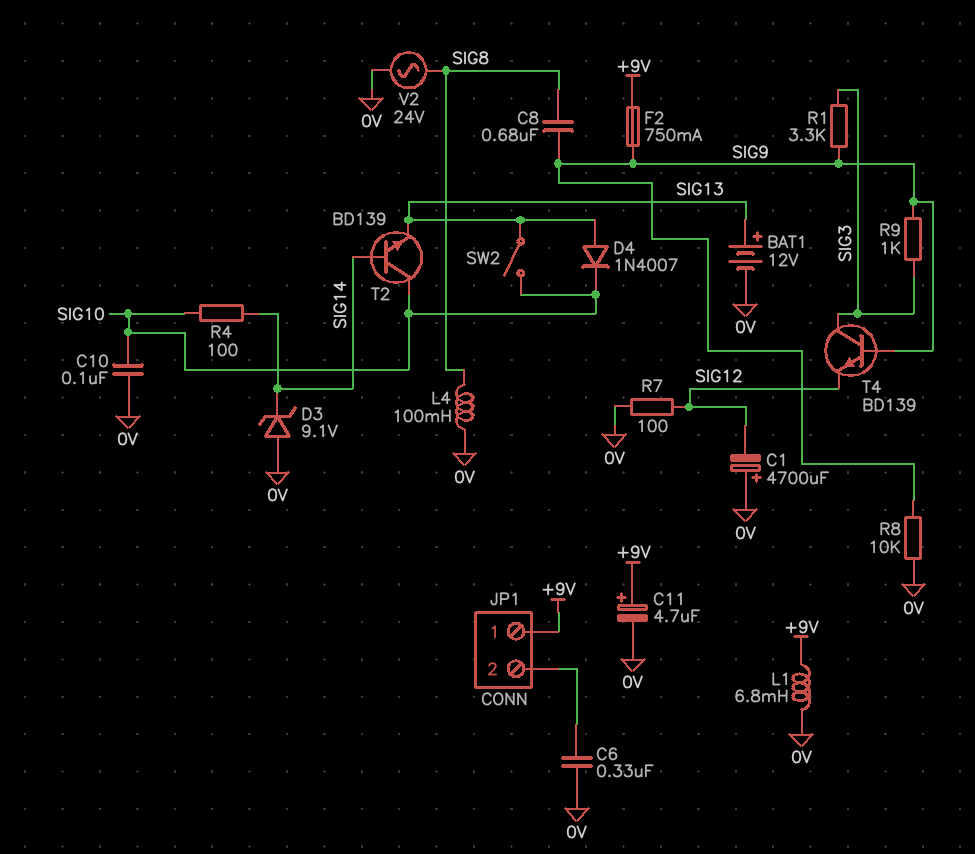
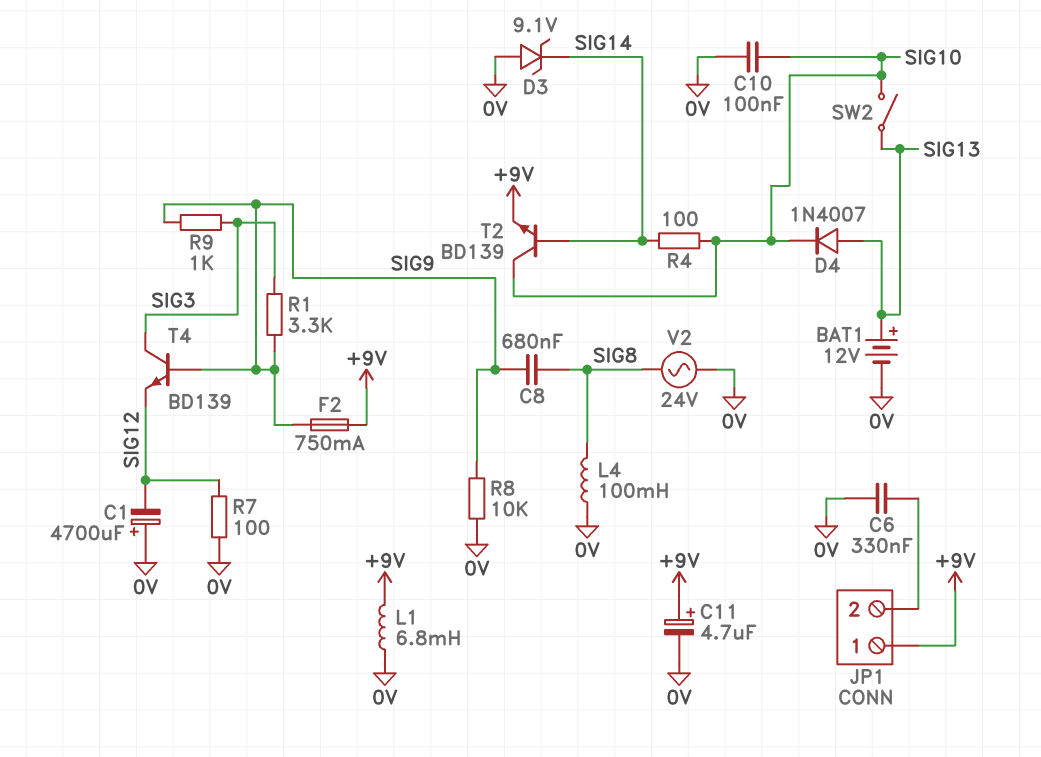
T2: NPN BD139 (B SIG14, C SIG10, E SIG13) -> NPN BD139 (B SIG14, C SIG10, E +9V)

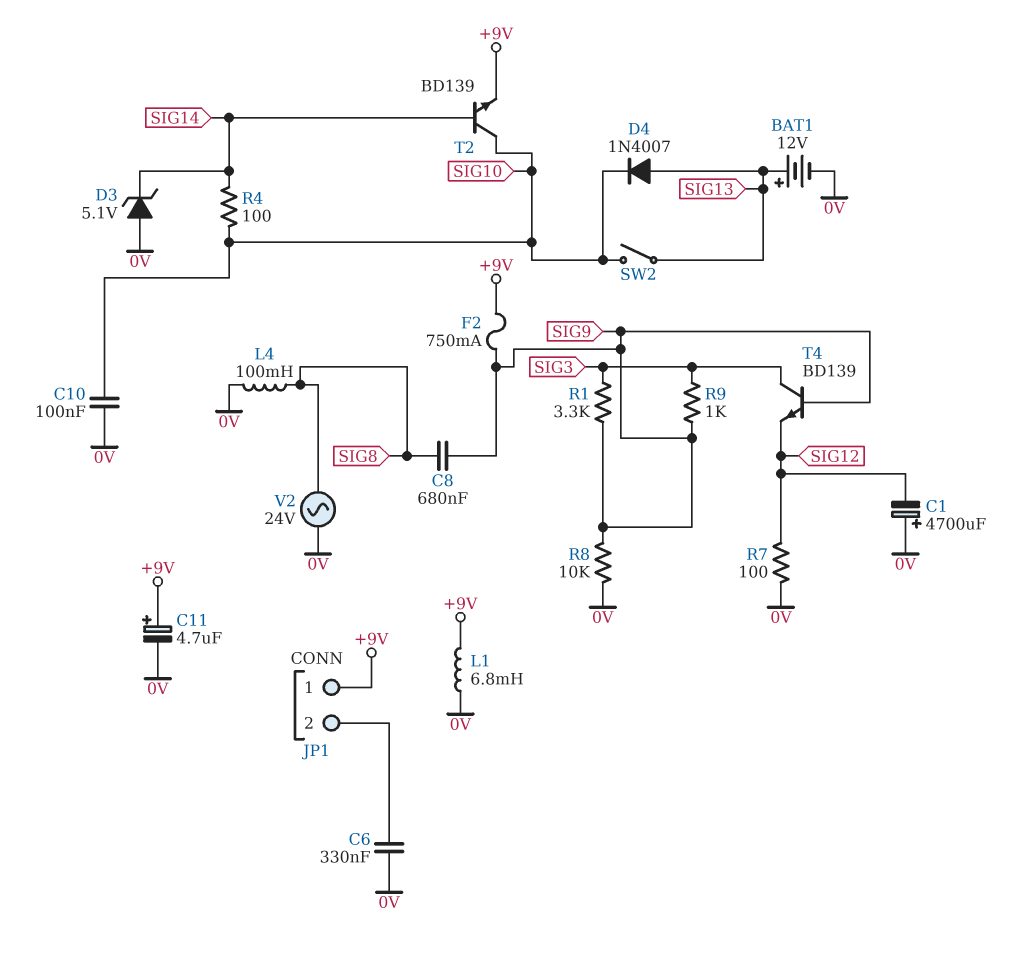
D3: zener 9.1V (A 0V, K SIG14) -> zener 5.1V (A 0V, K SIG14)

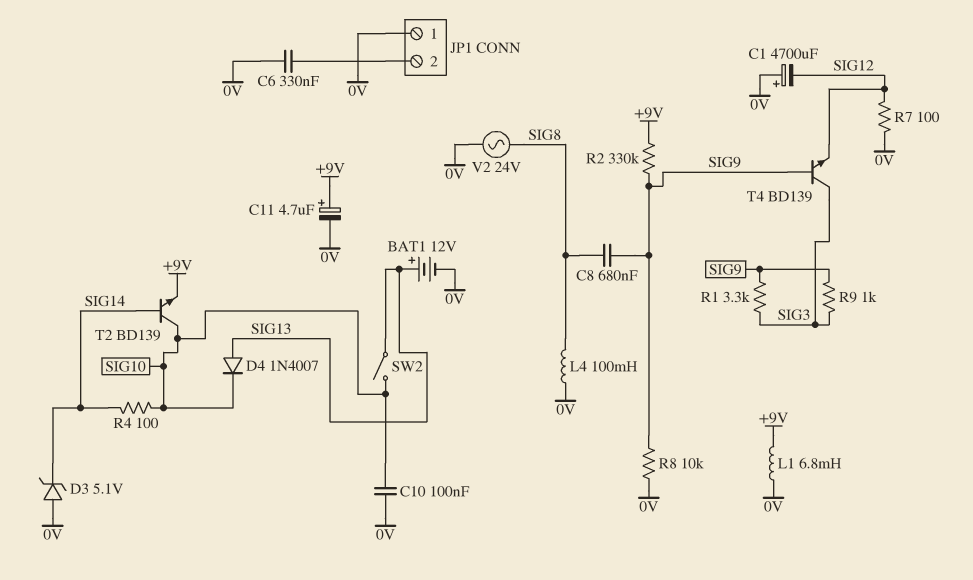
F2: 750mA (+9V, SIG9) -> none
JP1 pin 1: +9V -> 0V
R2: none -> 330k (+9V, SIG9)

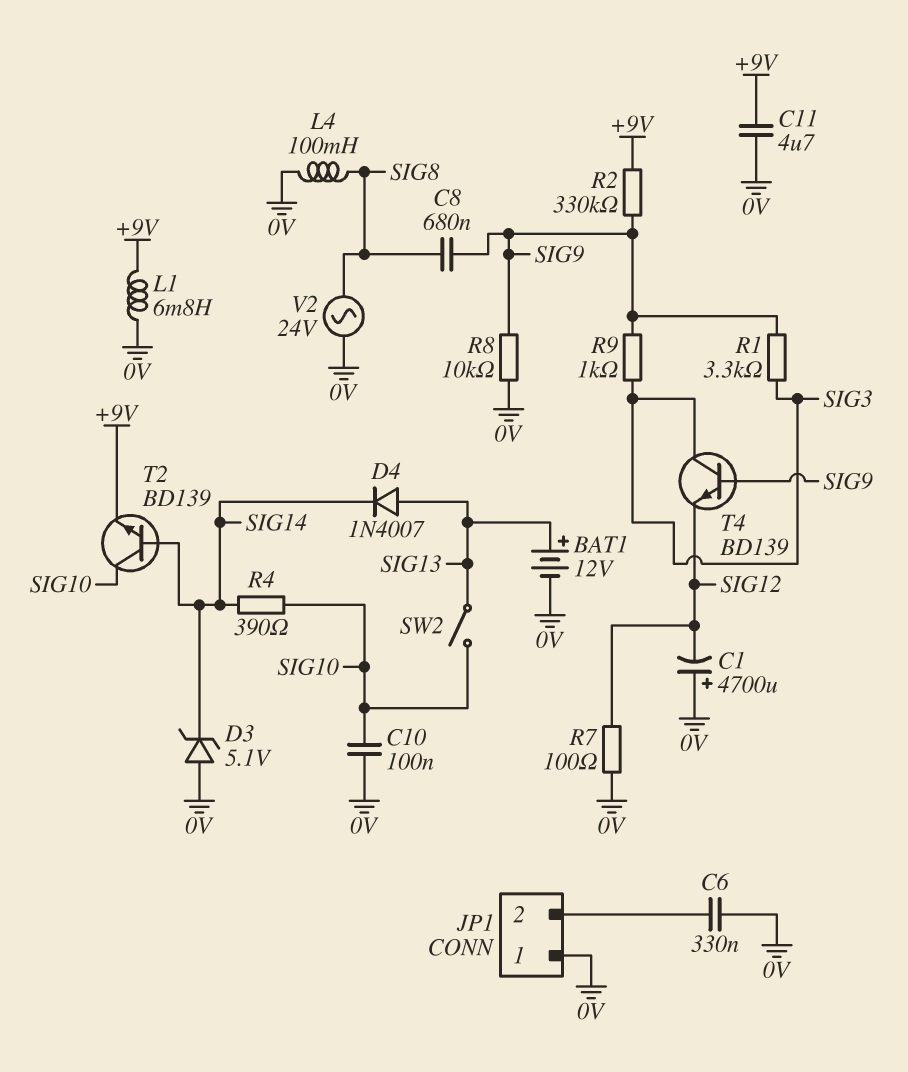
C11: 4.7uF (plus +9V, minus 0V) -> 4.7uF (+9V, 0V)
D4: diode 1N4007 (A SIG13, K SIG10) -> diode 1N4007 (A SIG13, K SIG14)
R4: 100 (SIG10, SIG14) -> 390 (SIG10, SIG14)

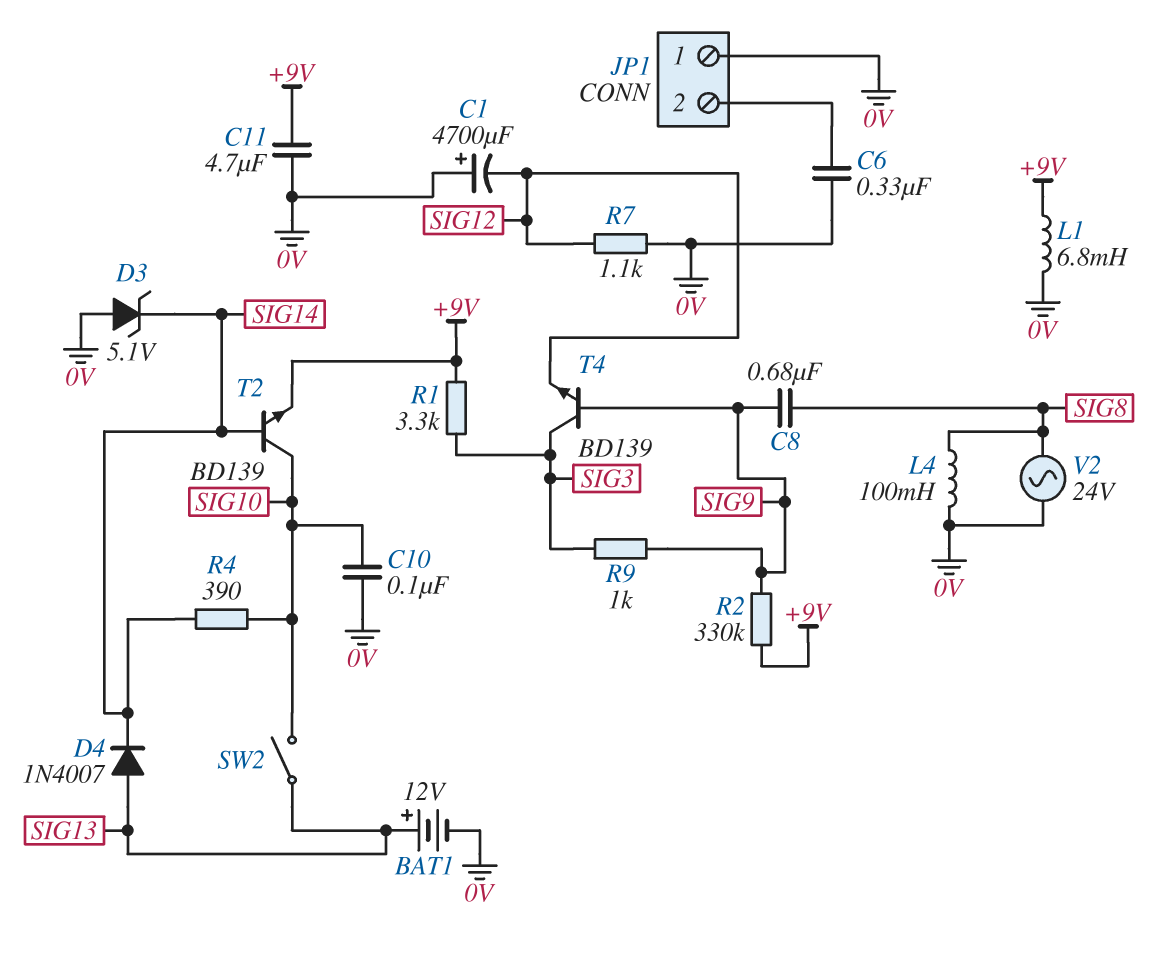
R1: 3.3k (SIG3, SIG9) -> 3.3k (+9V, SIG3)
R7: 100 (0V, SIG12) -> 1.1k (0V, SIG12)
R8: 10k (0V, SIG9) -> none

